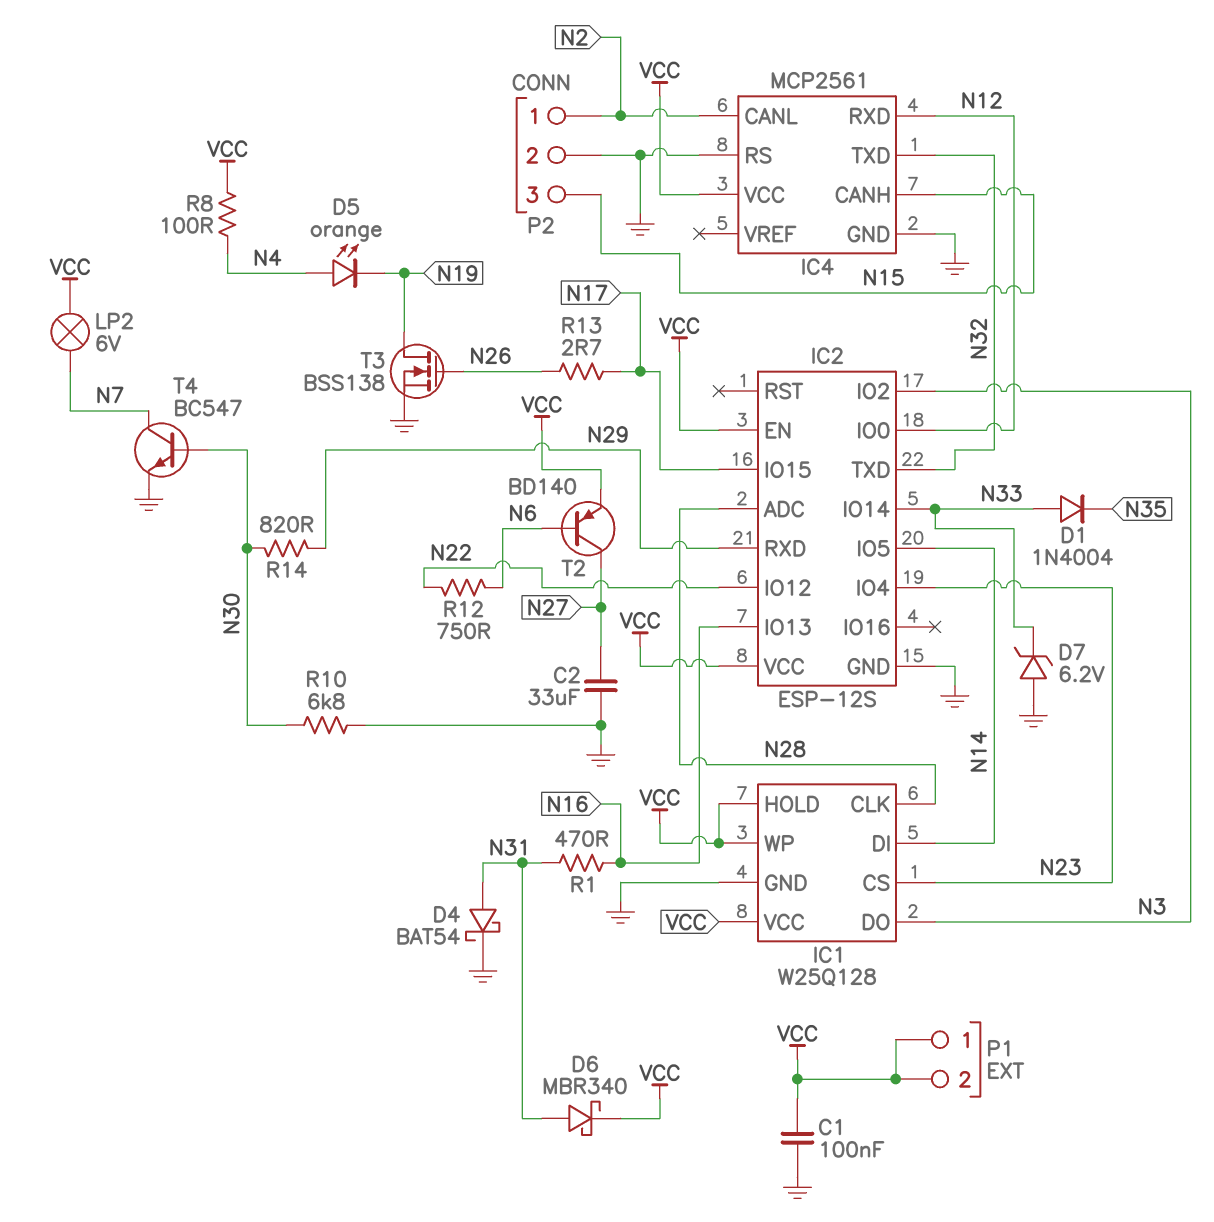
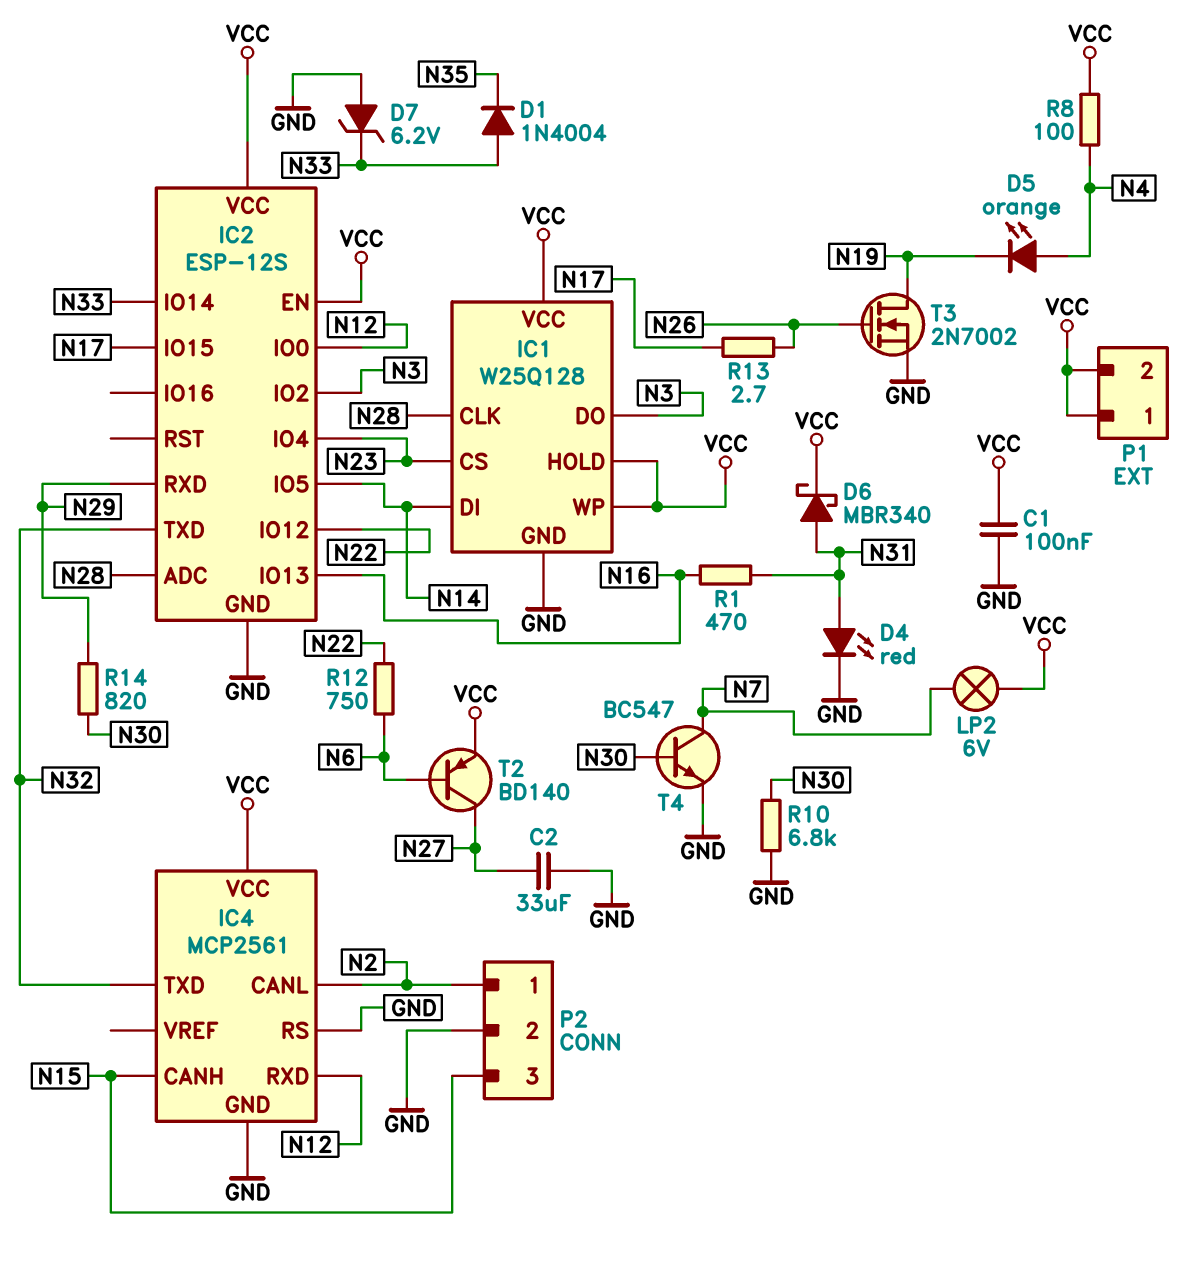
D4: schottky BAT54 (A N31, K GND) -> LED red (A N31, K GND)
T3: NMOS BSS138 (G N26, D N19, S GND) -> NMOS 2N7002 (G N26, D N19, S GND)

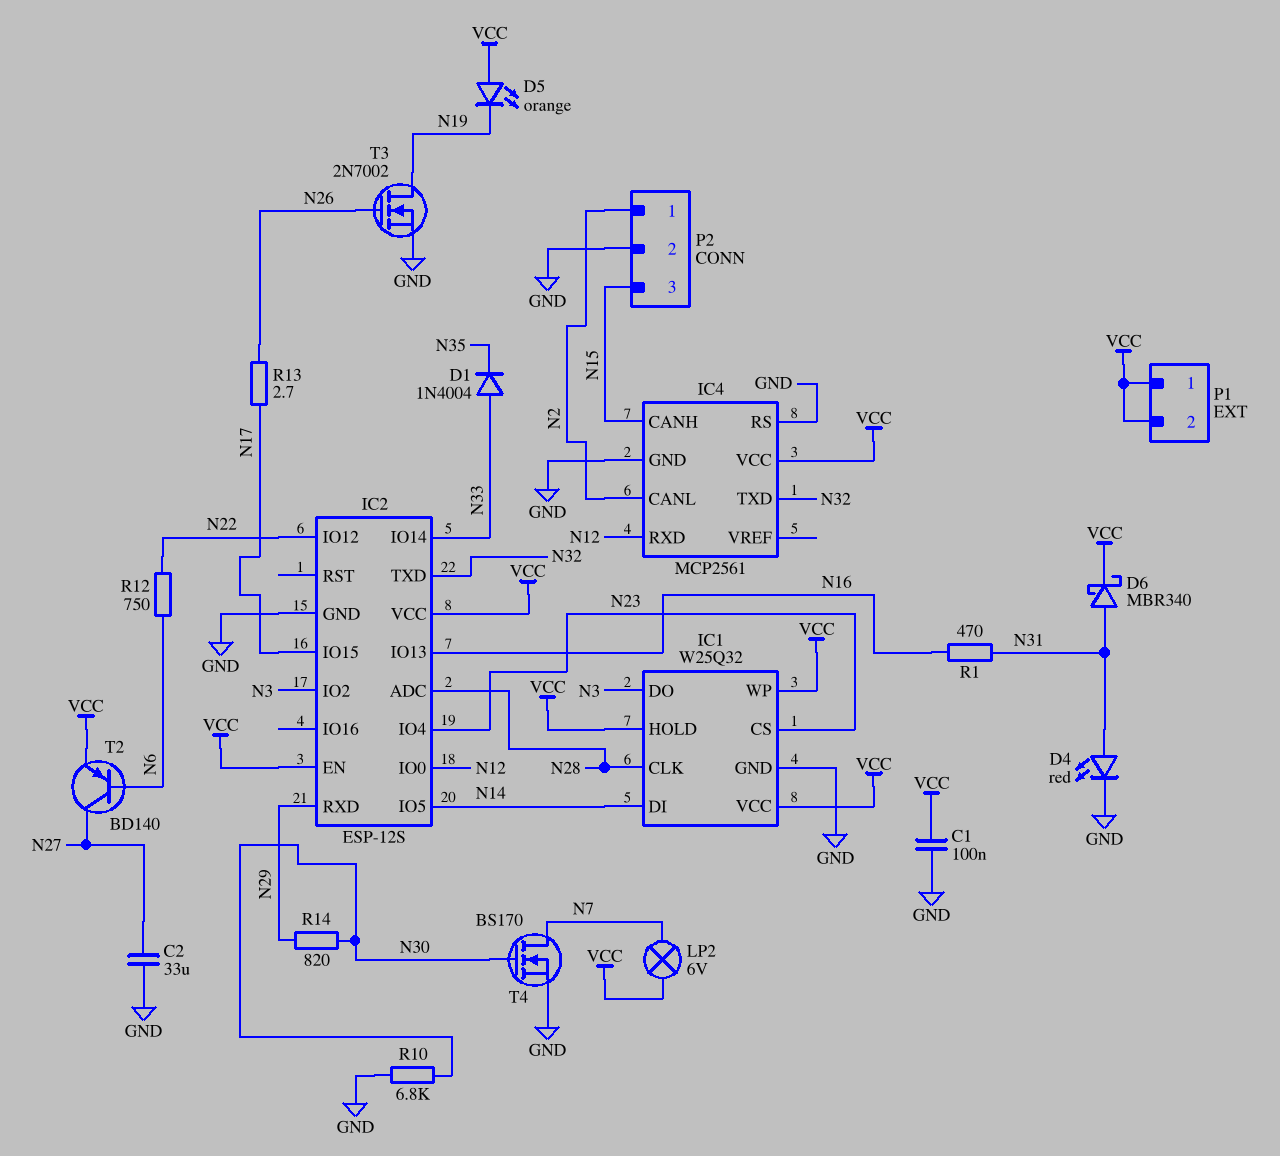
D5: LED orange (A N4, K N19) -> LED orange (A VCC, K N19)
D7: zener 6.2V (A GND, K N33) -> none
IC1: W25Q128 -> W25Q32
R8: 100 (N4, VCC) -> none
T4: NPN BC547 (B N30, C N7, E GND) -> NMOS BS170 (G N30, D N7, S GND)

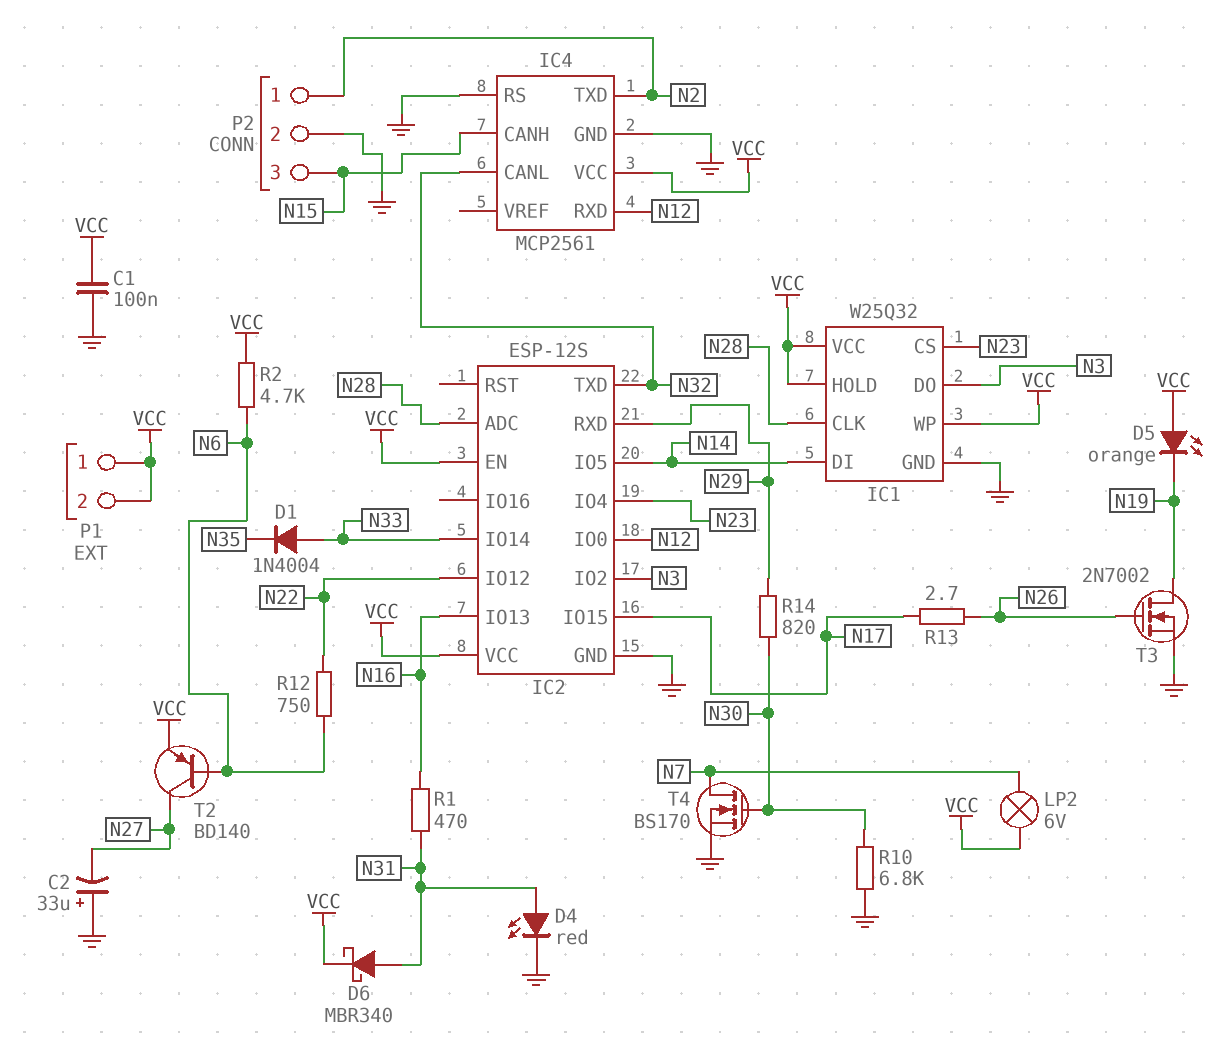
C2: 33uF (GND, N27) -> 33uF (plus GND, minus N27)
IC4 pin CANL: N2 -> N32
IC4 pin TXD: N32 -> N2
R2: none -> 4.7k (N6, VCC)

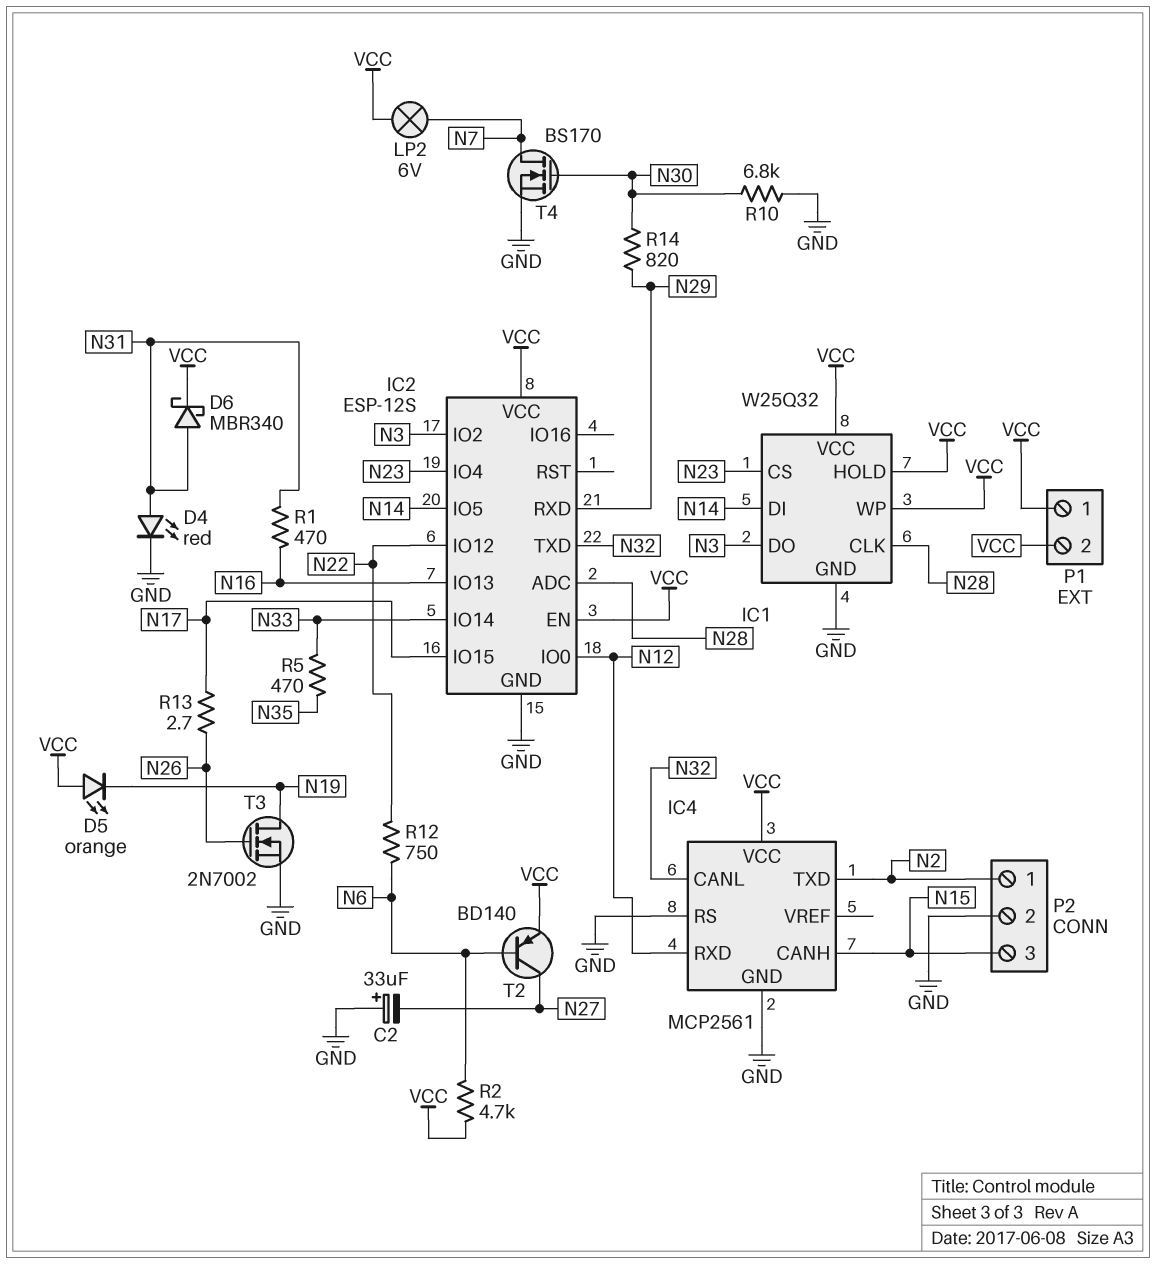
C1: 100nF (GND, VCC) -> none
D1: diode 1N4004 (A N33, K N35) -> none
R5: none -> 470 (N33, N35)

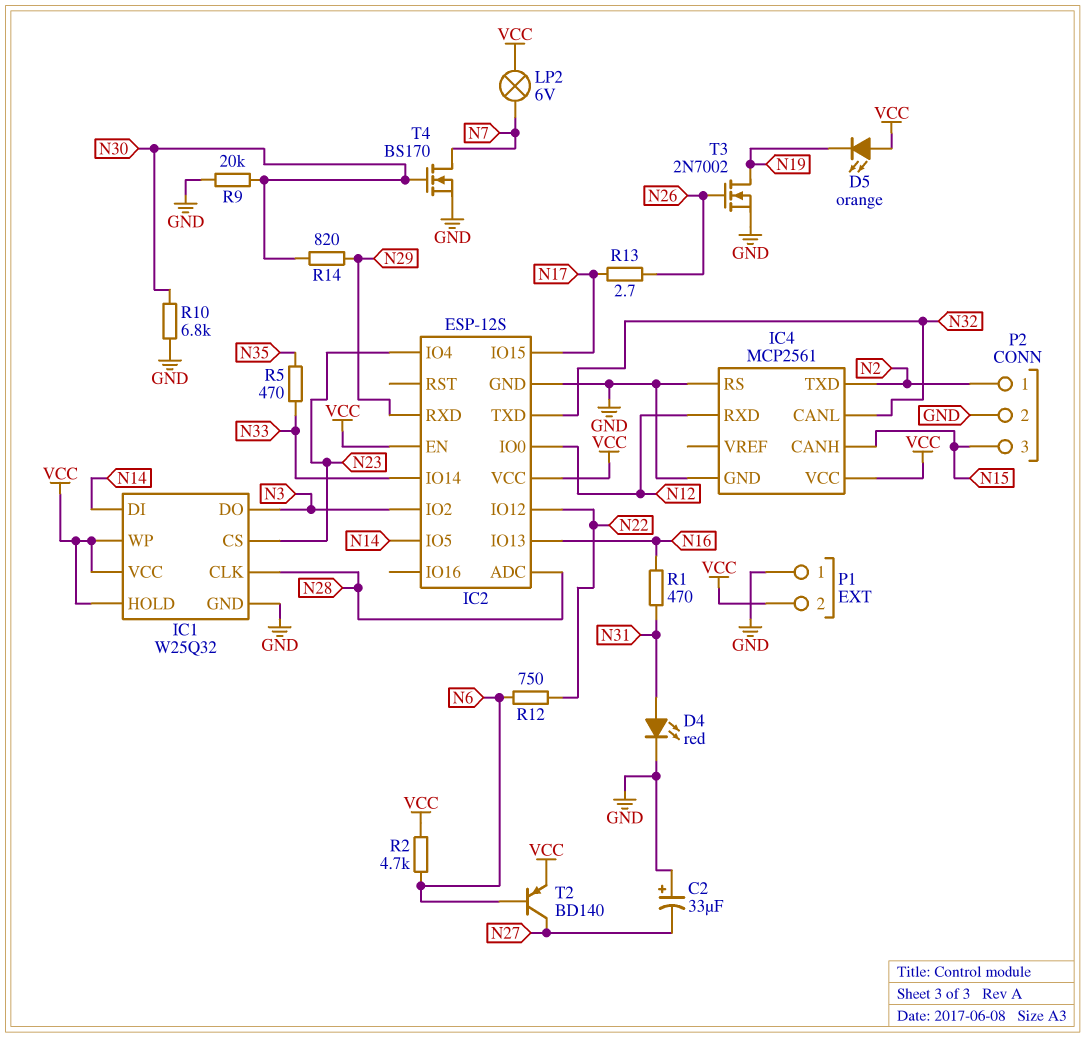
D6: schottky MBR340 (A N31, K VCC) -> none
P1 pin 1: VCC -> GND
R9: none -> 20k (GND, N30)

